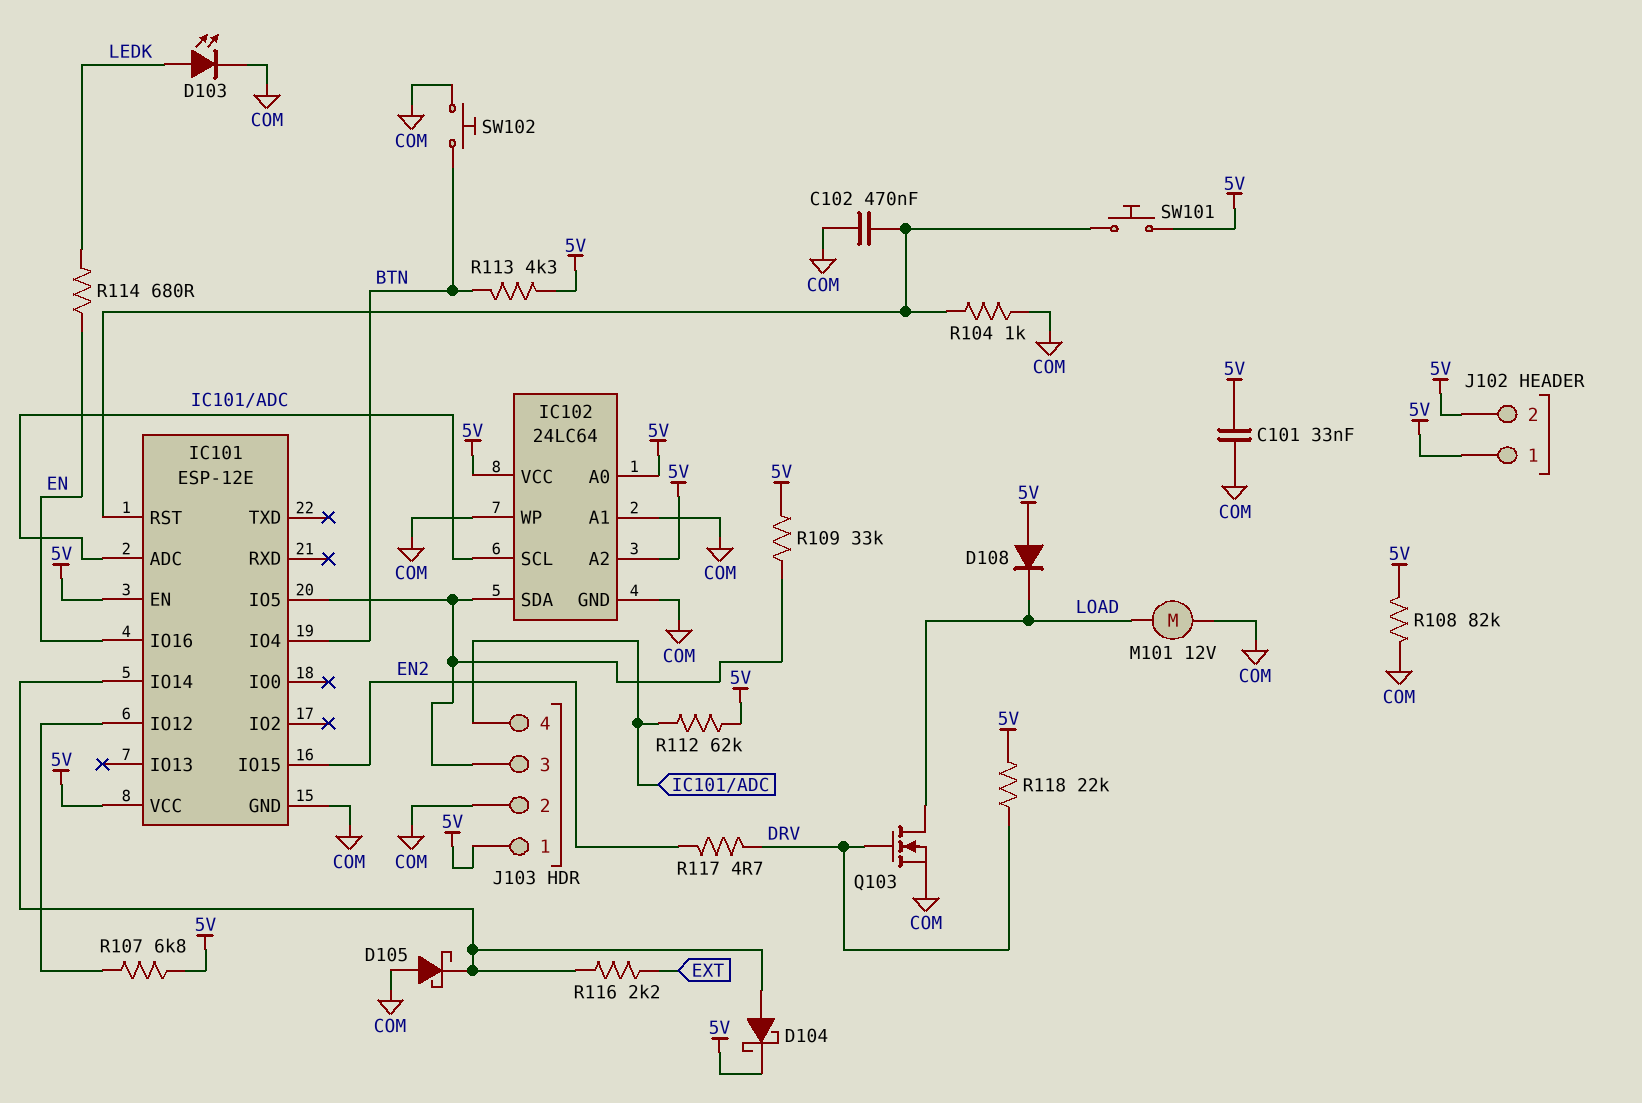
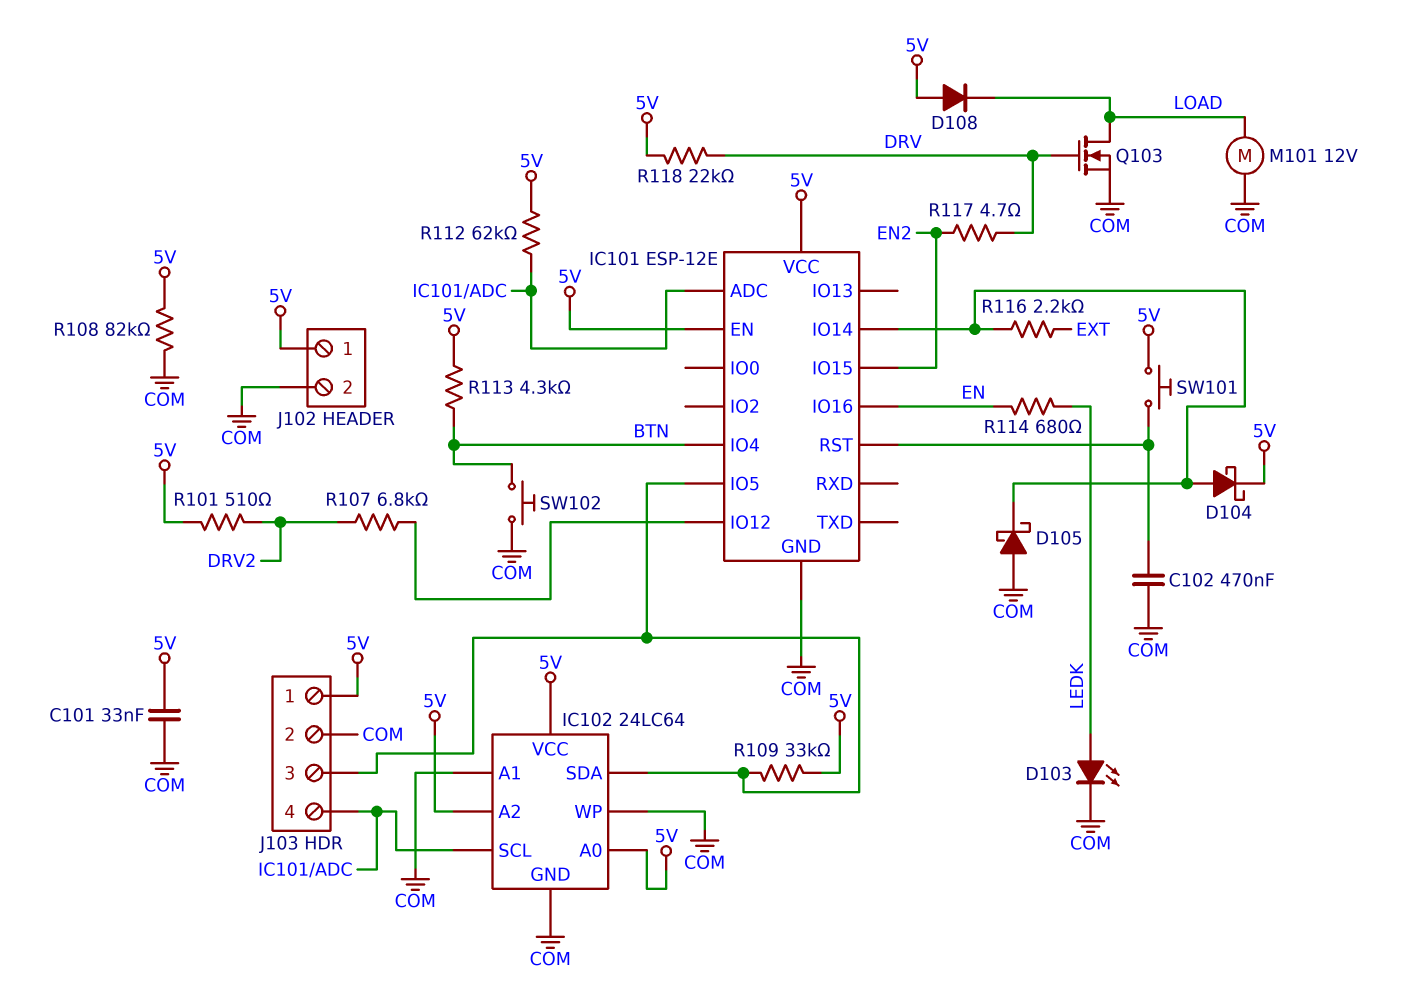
J102 pin 2: 5V -> COM
R101: none -> 510 (5V, DRV2)
R104: 1k (COM, IC101/RST) -> none
R107: 6.8k (5V, IC101/IO12) -> 6.8k (DRV2, IC101/IO12)

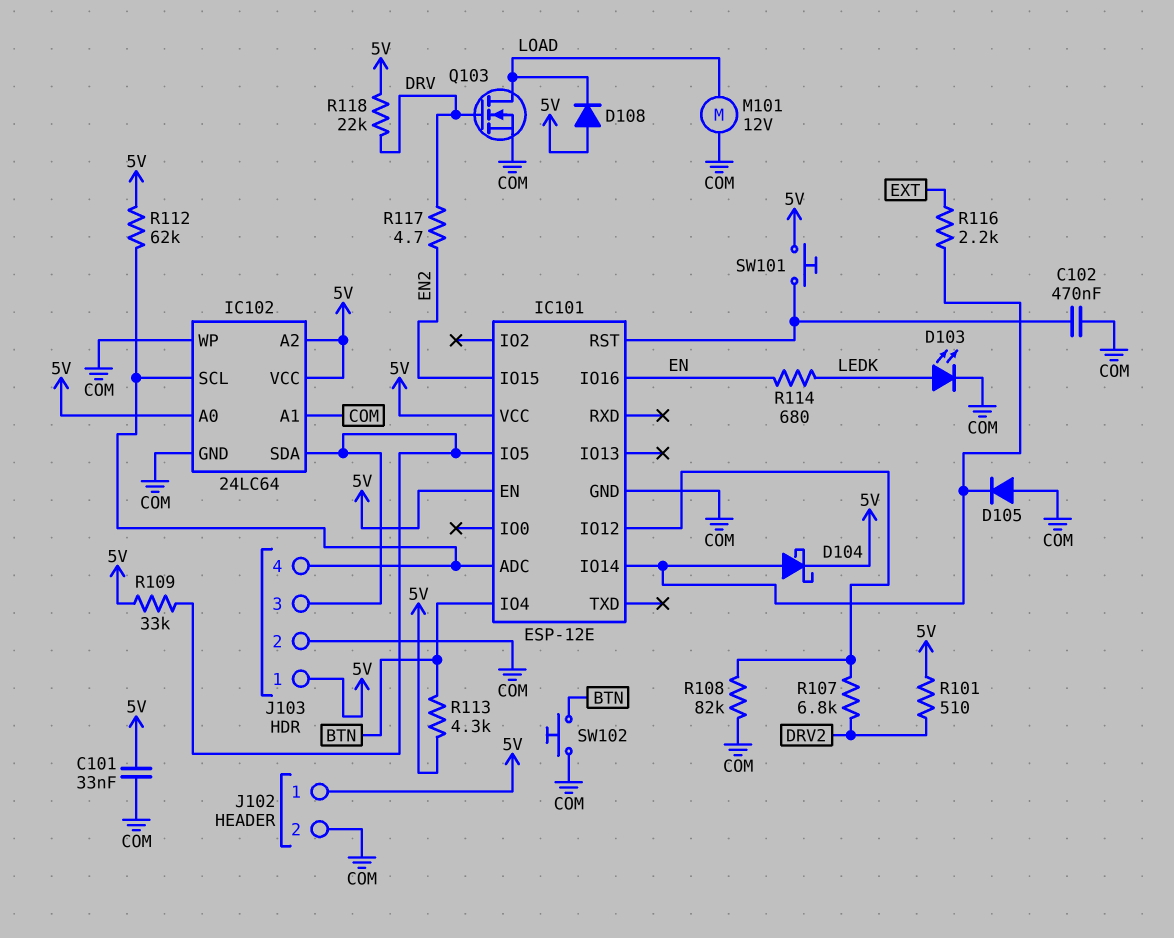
D105: schottky (A COM, K IC101/IO14) -> diode (A COM, K IC101/IO14)
R108: 82k (5V, COM) -> 82k (COM, IC101/IO12)

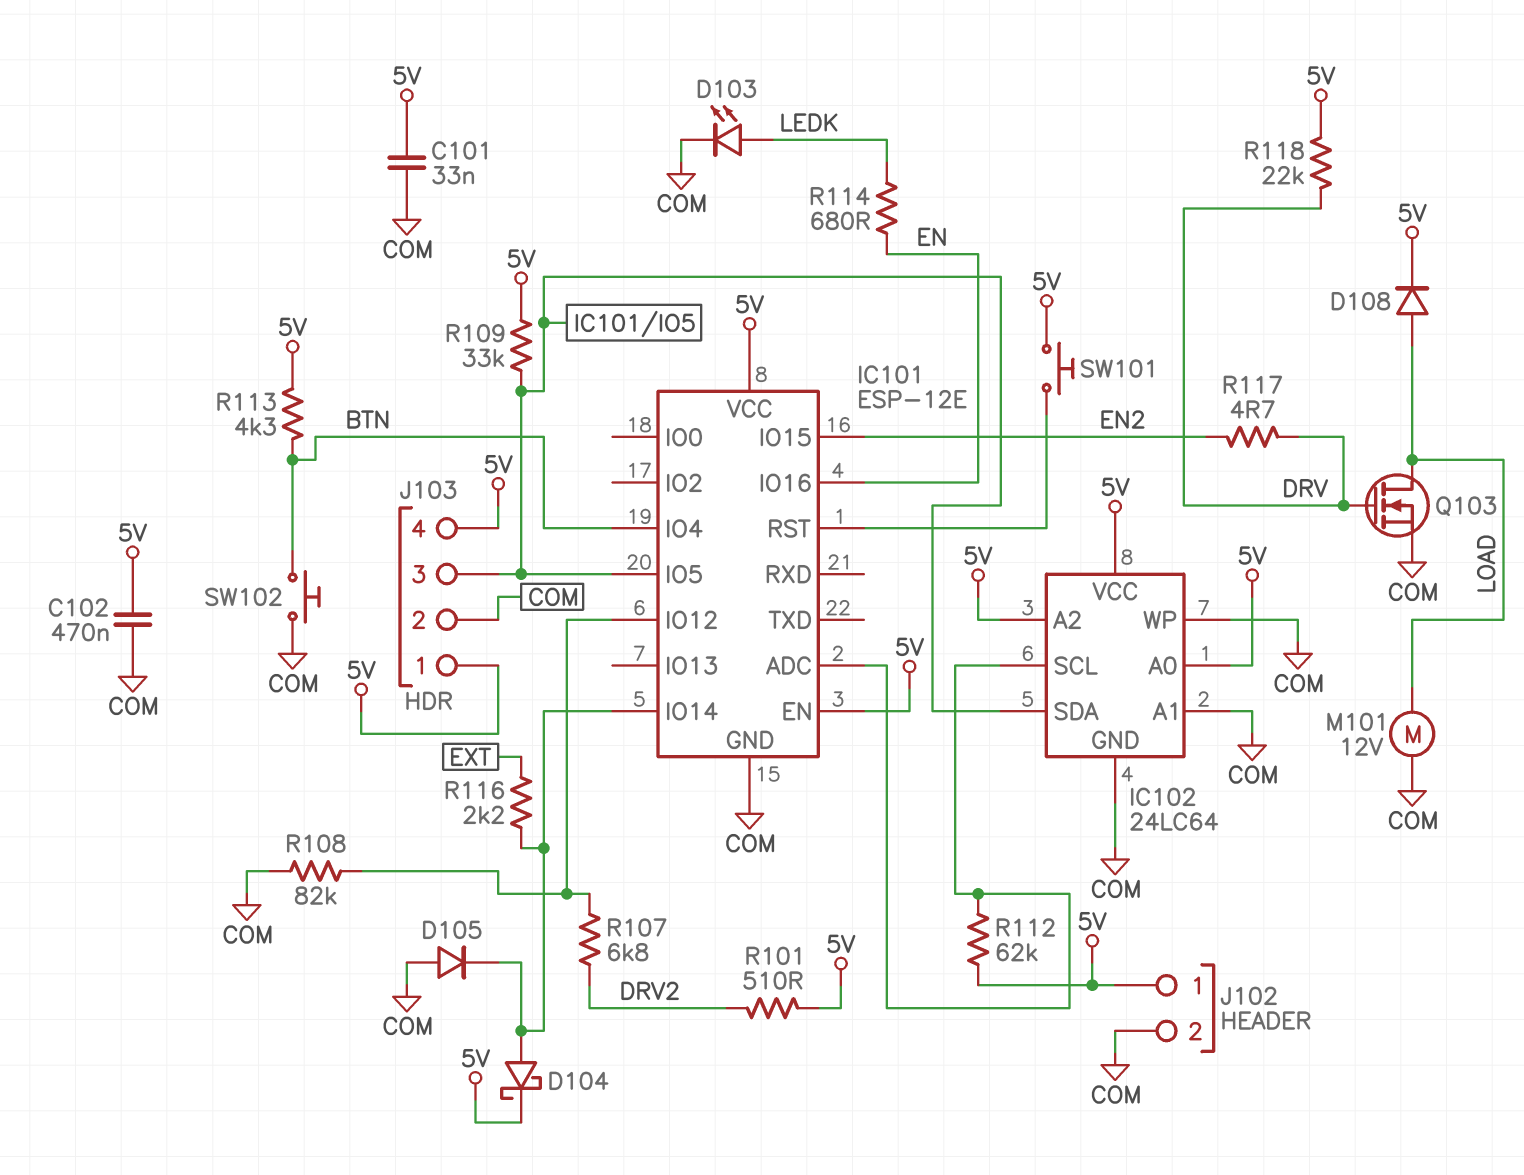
C102: 470nF (COM, IC101/RST) -> 470nF (5V, COM)
D108: diode (A 5V, K LOAD) -> diode (A LOAD, K 5V)
J103 pin 4: IC101/ADC -> 5V

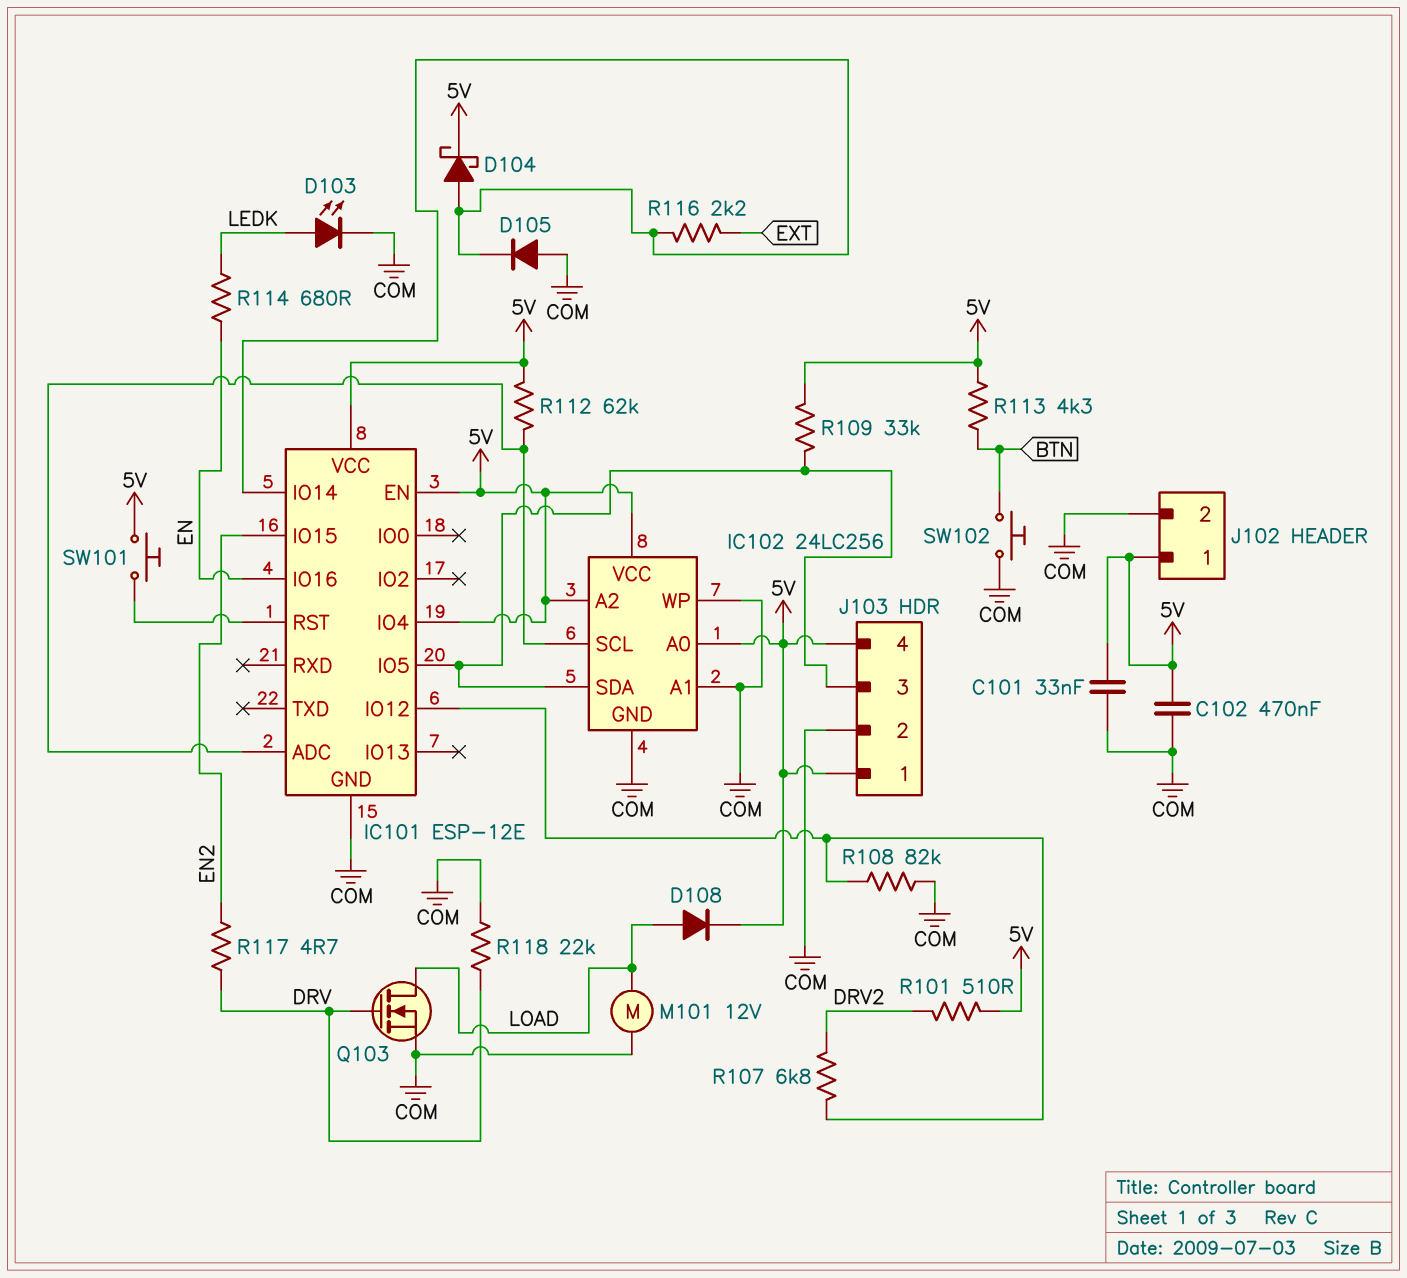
IC101 pin IO4: BTN -> 5V
IC102: 24LC64 -> 24LC256
R118: 22k (5V, DRV) -> 22k (COM, DRV)

